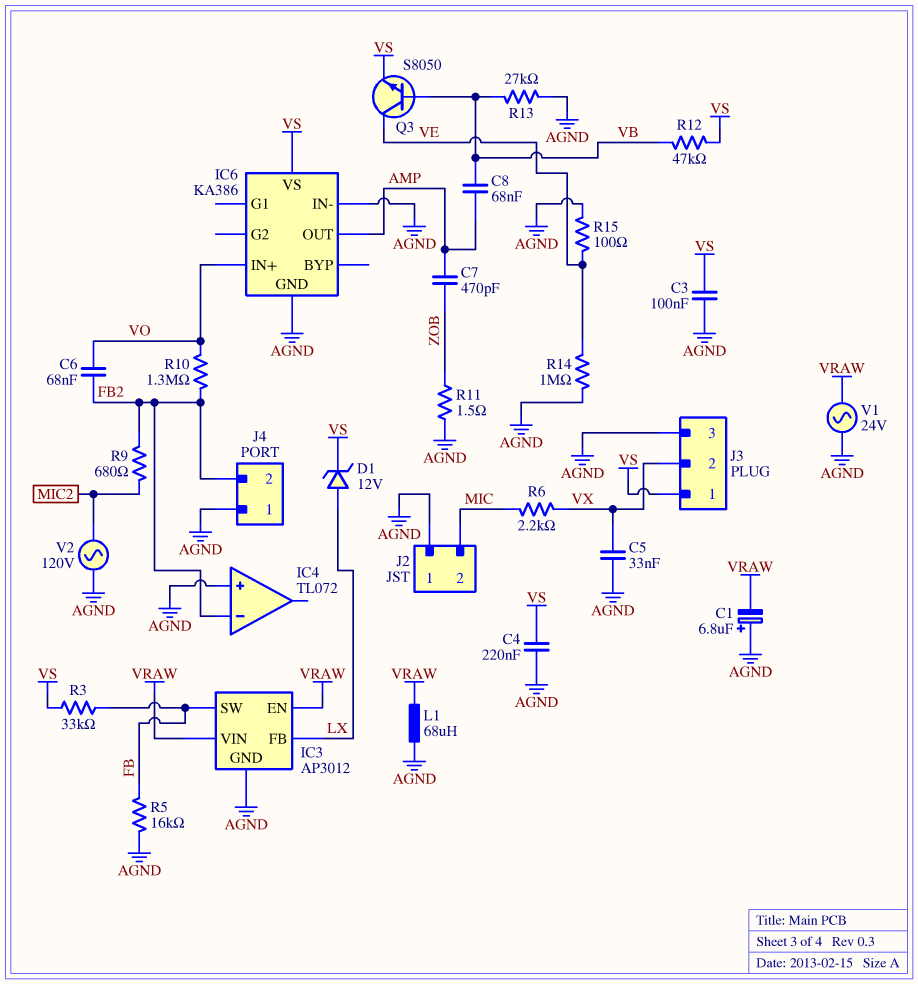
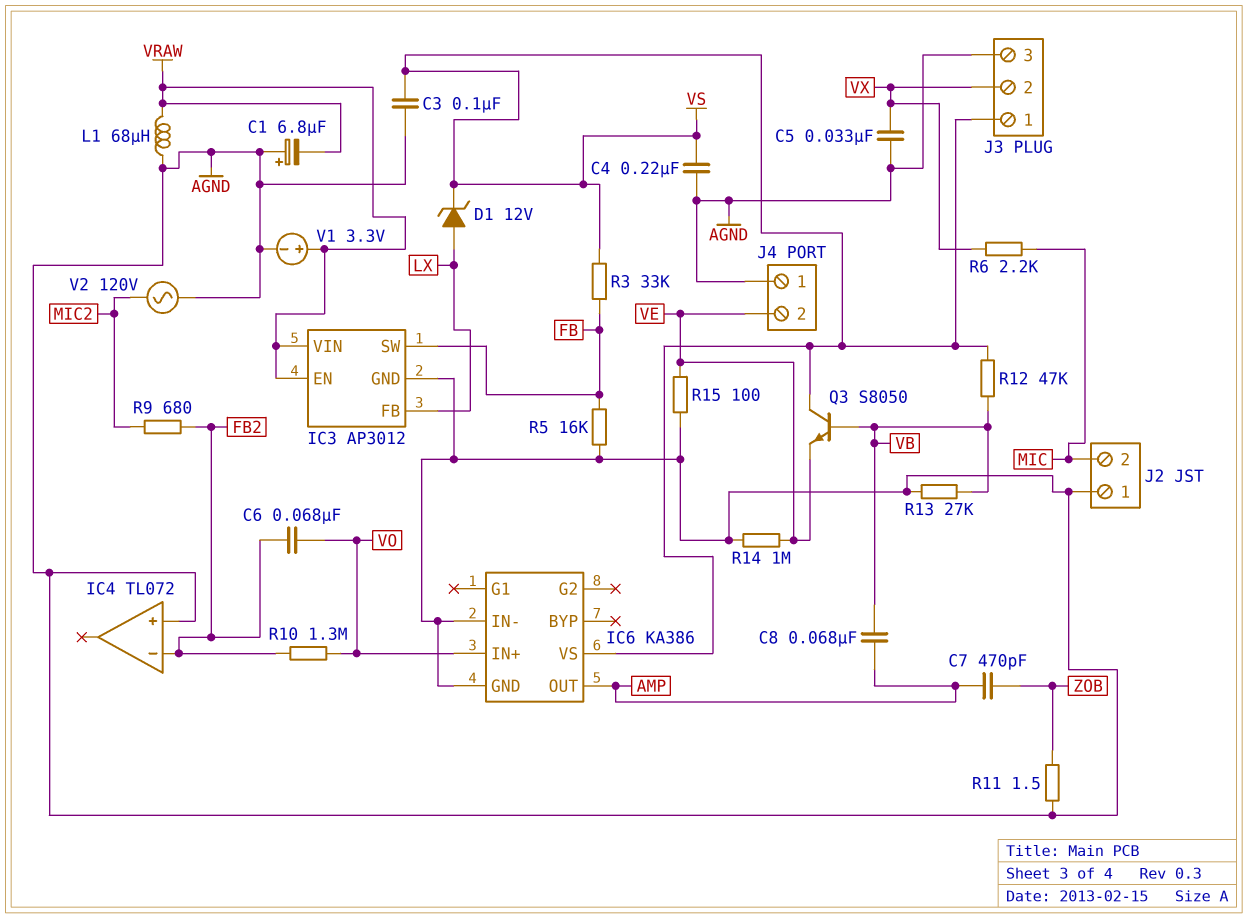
J4 pin 2: FB2 -> VE
Q3: NPN S8050 (B VB, C VE, E VS) -> NPN S8050 (B VB, C VS, E VE)
V1: AC 24V (AGND, VRAW) -> 3.3V (plus VRAW, minus AGND)

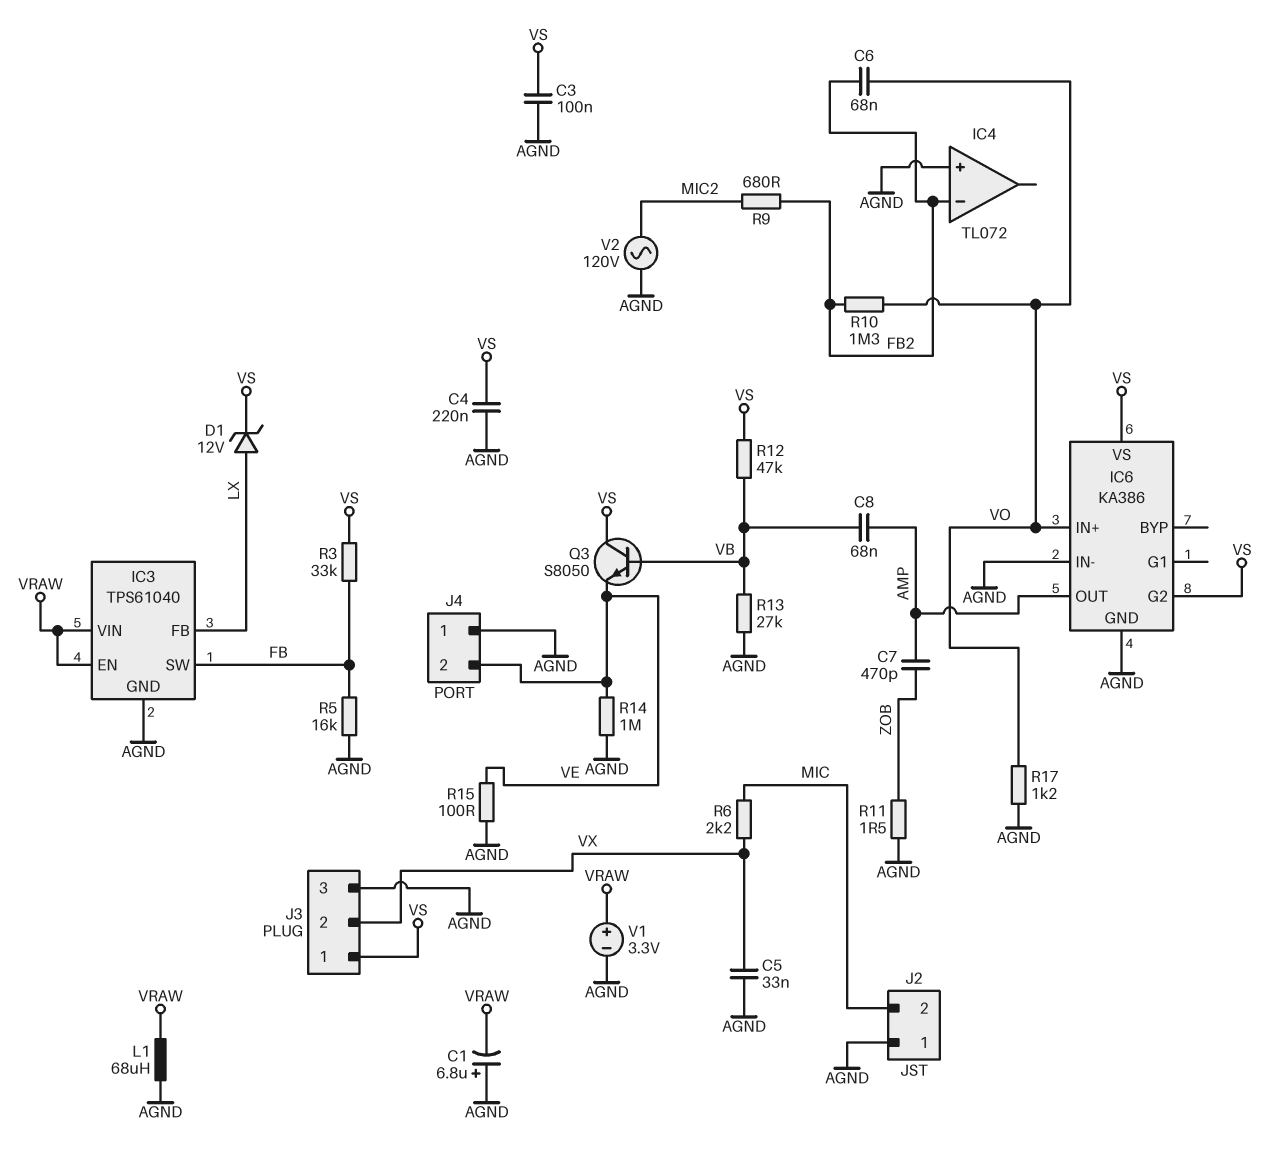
IC3: AP3012 -> TPS61040
IC6 pin G2: none -> VS
R17: none -> 1.2k (AGND, VO)

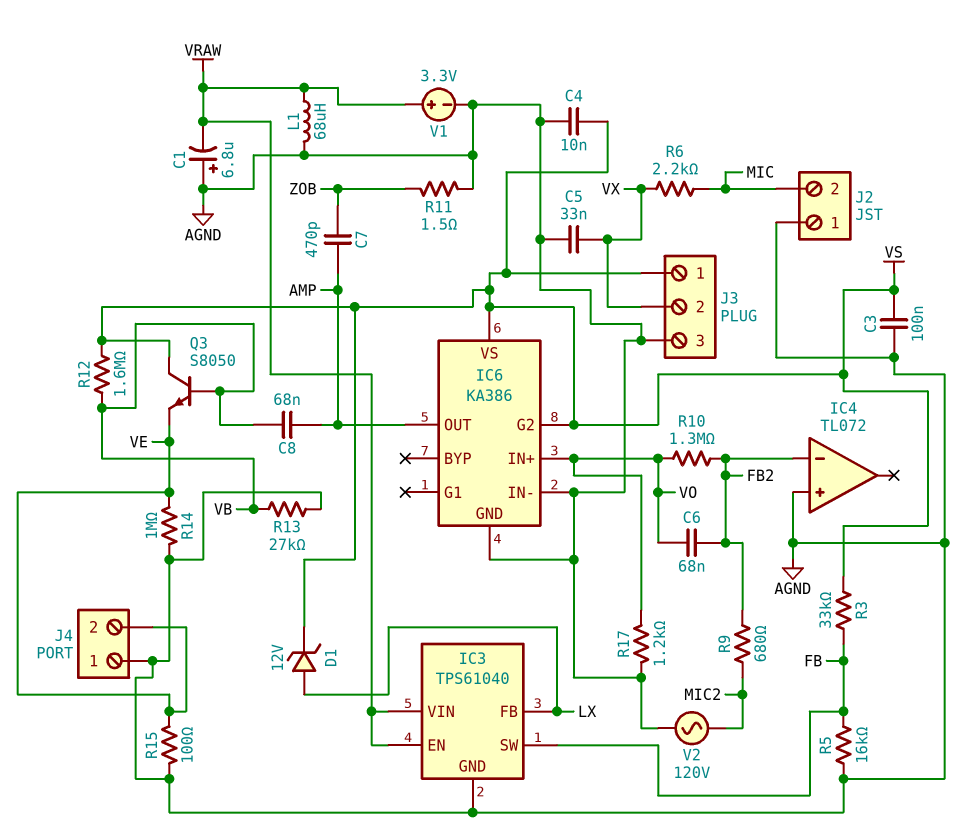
C4: 220nF (AGND, VS) -> 10nF (AGND, VS)
R12: 47k (VB, VS) -> 1.6M (VB, VS)

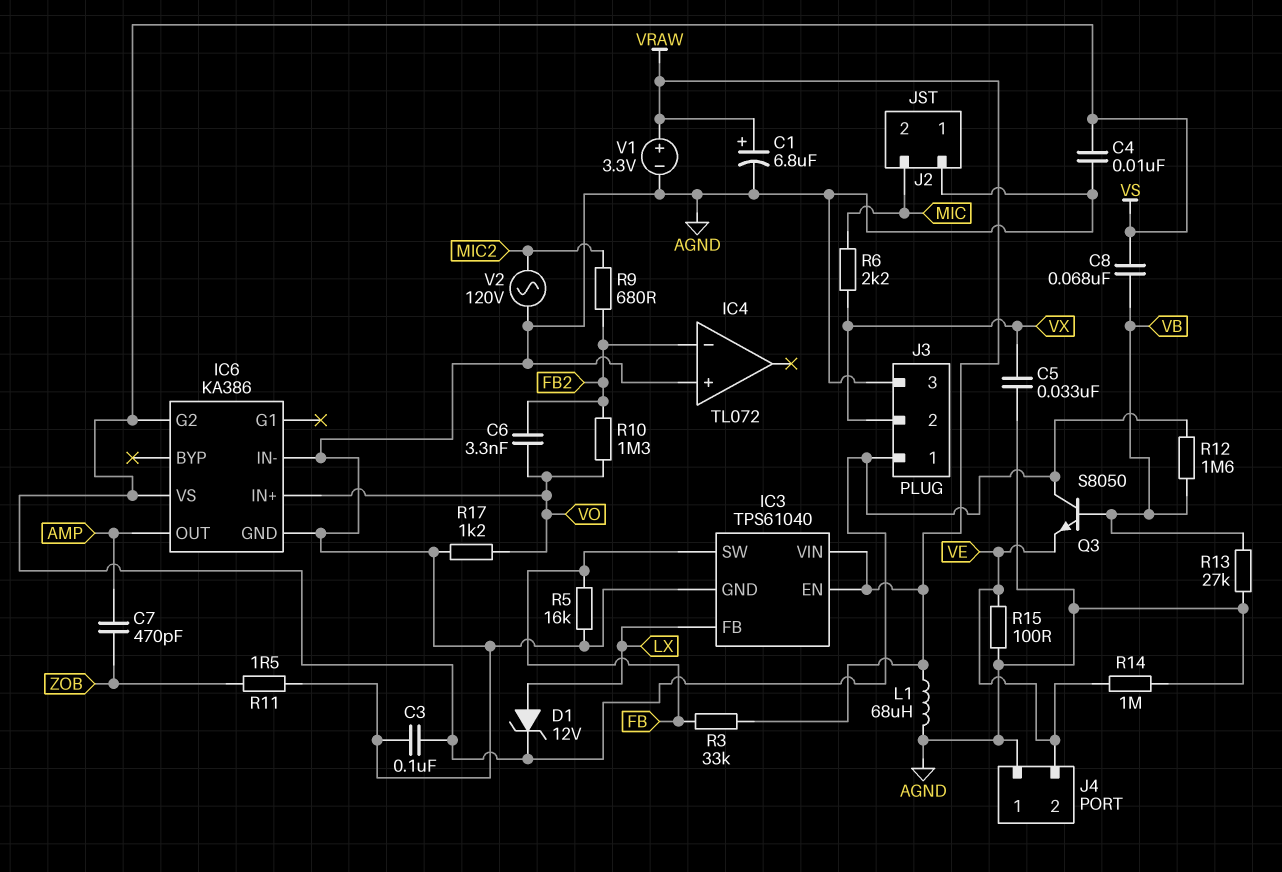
C1: 6.8uF (plus AGND, minus VRAW) -> 6.8uF (plus VRAW, minus AGND)
C6: 68nF (FB2, VO) -> 3.3nF (FB2, VO)
C8: 68nF (AMP, VB) -> 68nF (VB, VS)
R3: 33k (FB, VS) -> 33k (FB, VRAW)

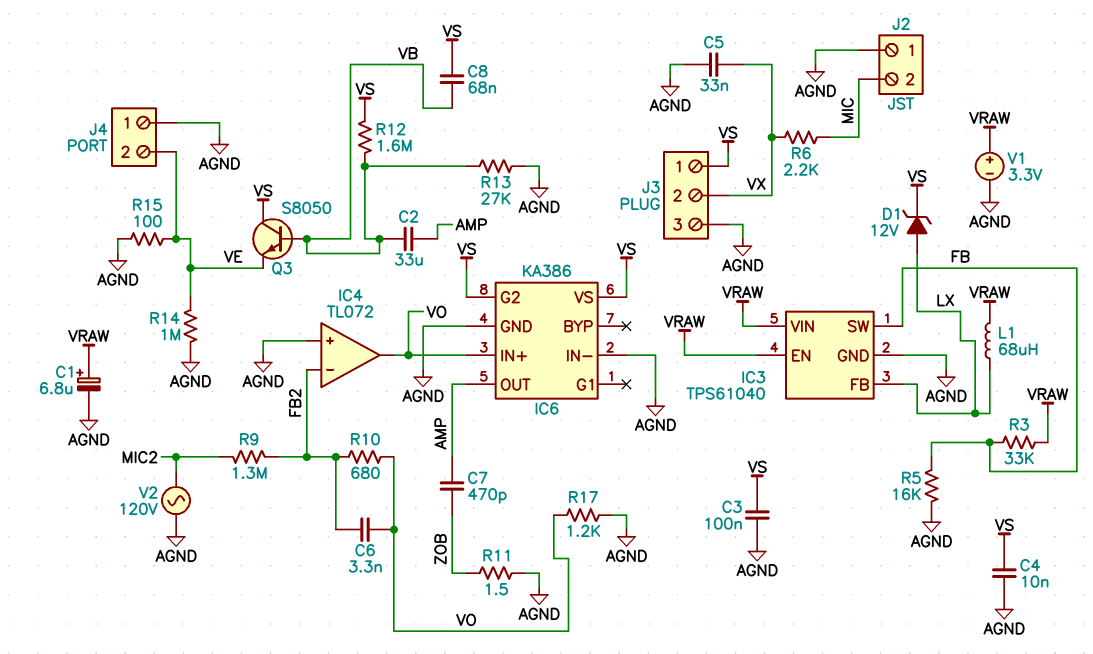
C2: none -> 33uF (AMP, VB)
IC4 pin out: none -> VO
L1: 68uH (AGND, VRAW) -> 68uH (LX, VRAW)
R9: 680 (FB2, MIC2) -> 1.3M (FB2, MIC2)
R10: 1.3M (FB2, VO) -> 680 (FB2, VO)

